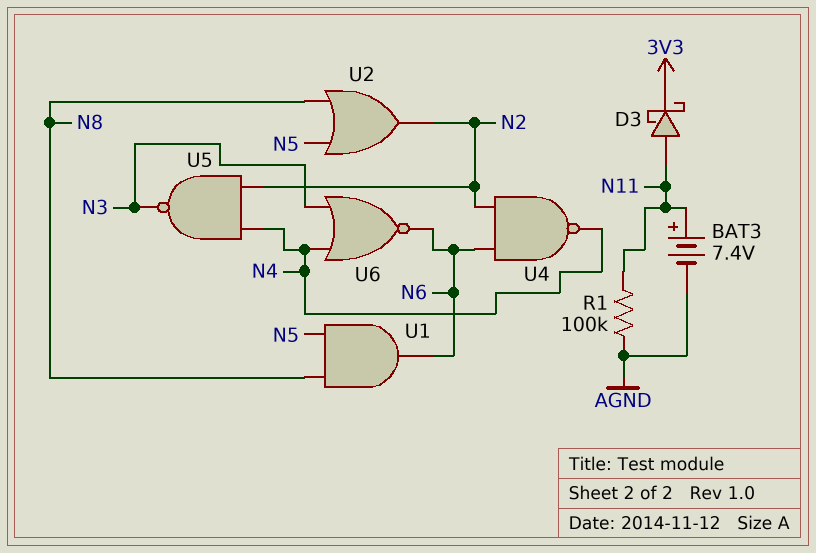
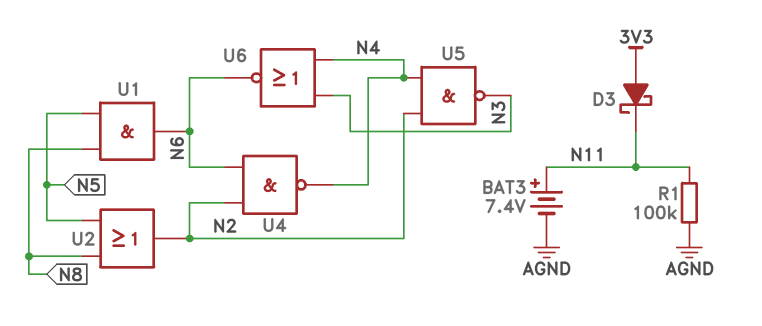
D3: schottky (A N11, K 3V3) -> schottky (A 3V3, K N11)

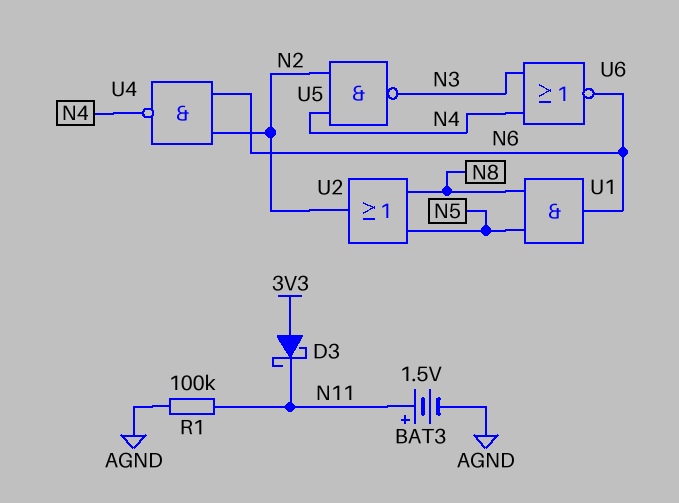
BAT3: 7.4V (plus N11, minus AGND) -> 1.5V (plus N11, minus AGND)

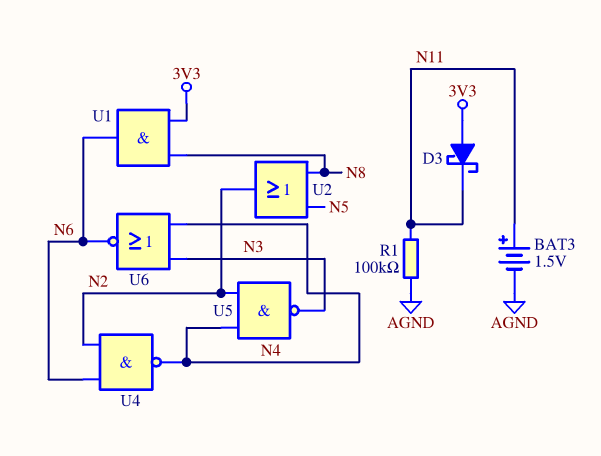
U1: AND (in N5, in N8, out N6) -> AND (in 3V3, in N8, out N6)

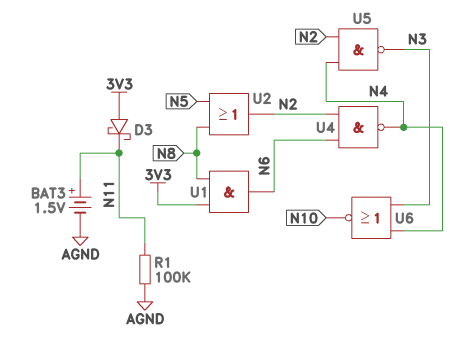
U6: NOR (in N3, in N4, out N6) -> NOR (in N3, in N4, out N10)

